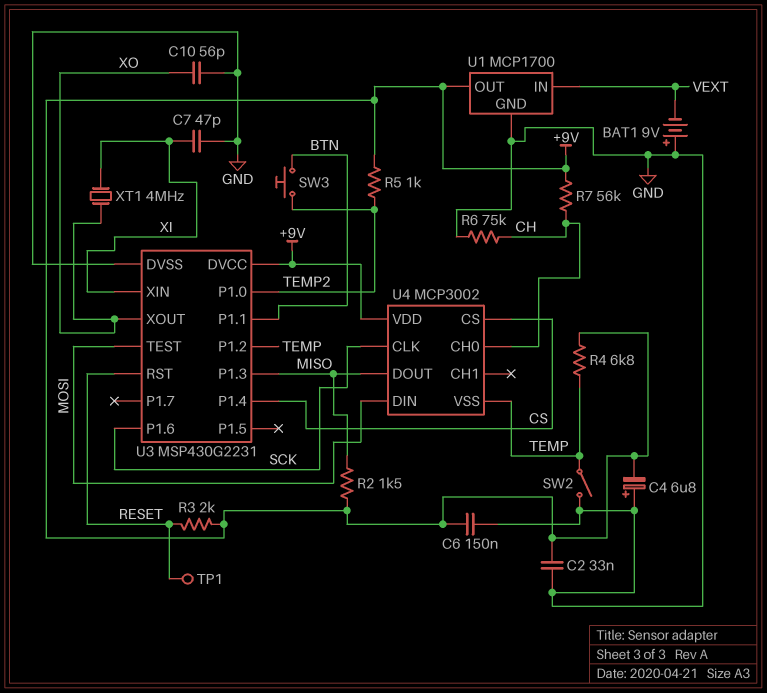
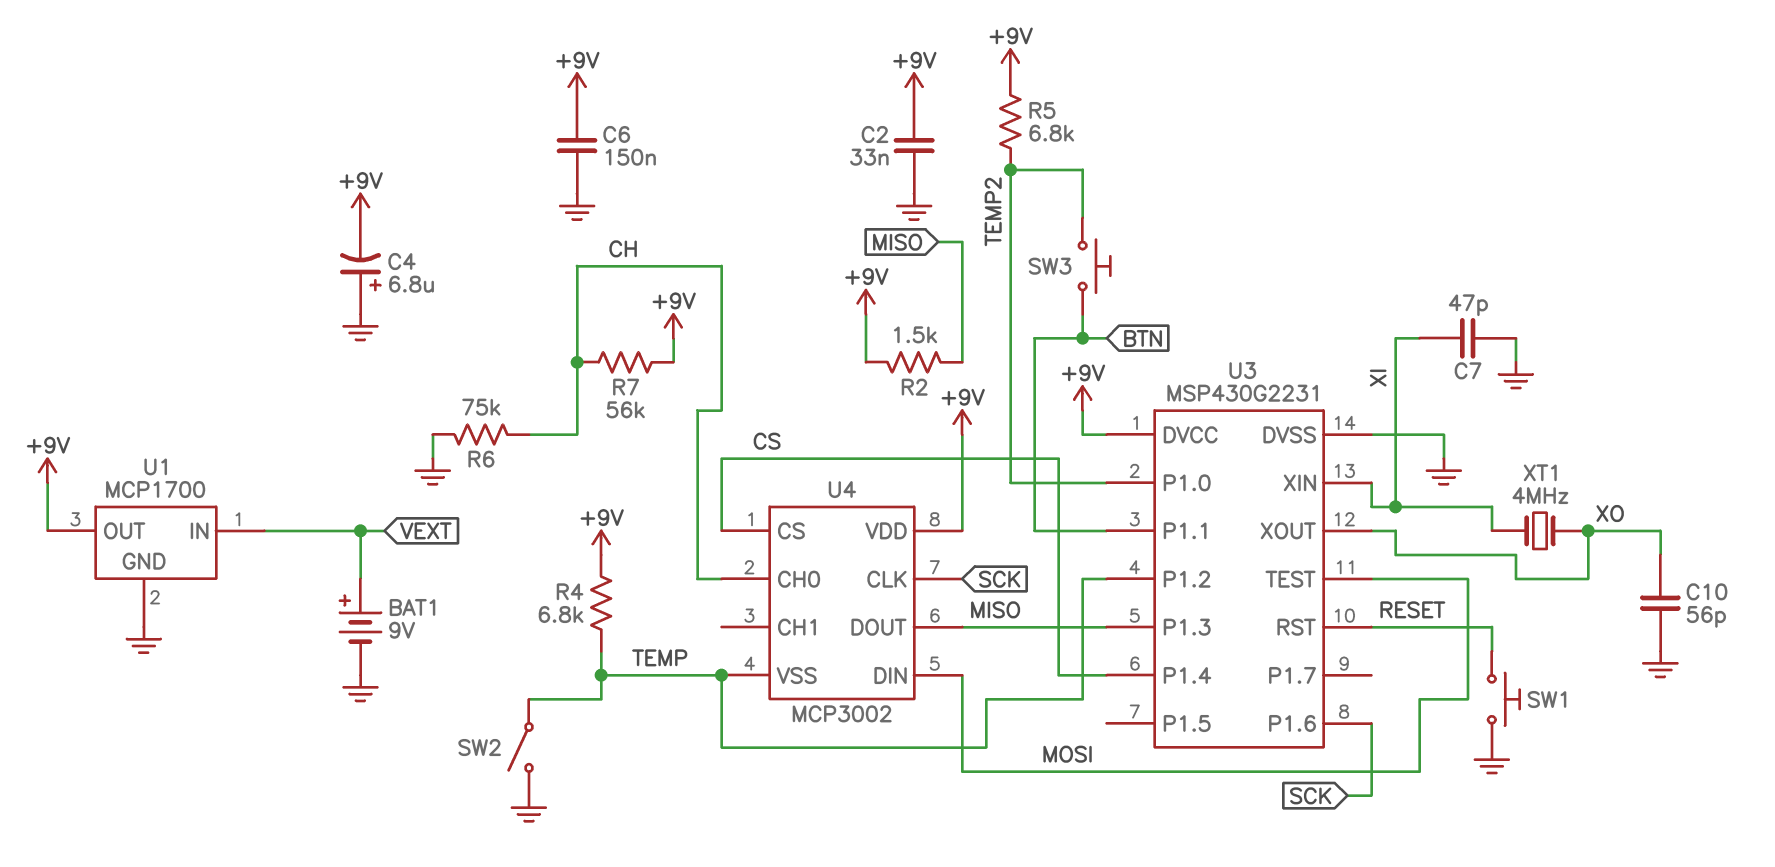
BAT1: 9V (plus GND, minus VEXT) -> 9V (plus VEXT, minus GND)
R3: 2k (+9V, RESET) -> none
R5: 1k (+9V, TEMP2) -> 6.8k (+9V, TEMP2)
SW1: none -> button (GND, RESET)
TP1: test point (RESET) -> none

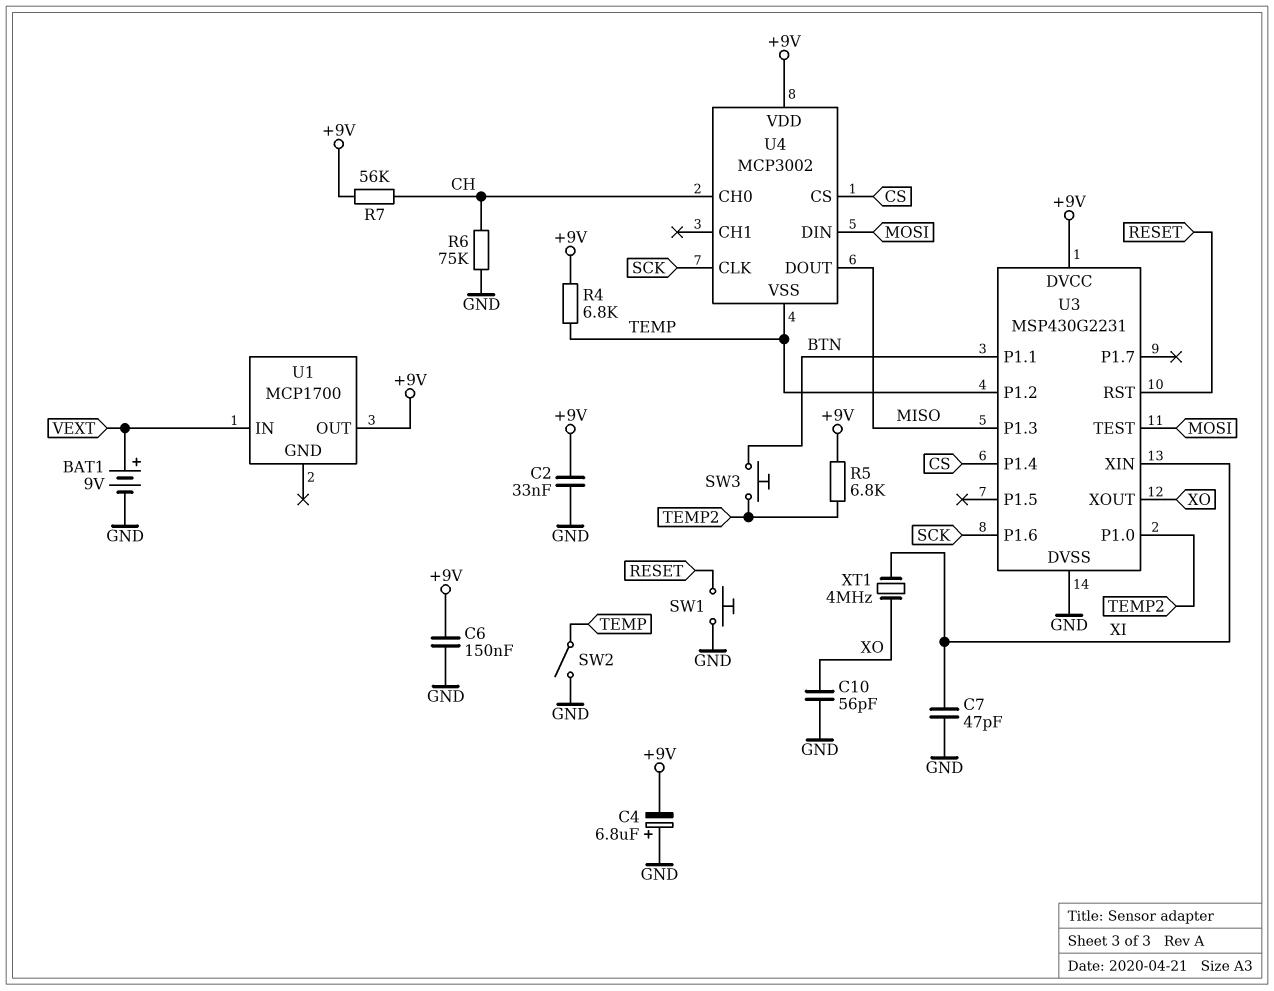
R2: 1.5k (+9V, MISO) -> none
U1 pin GND: GND -> none

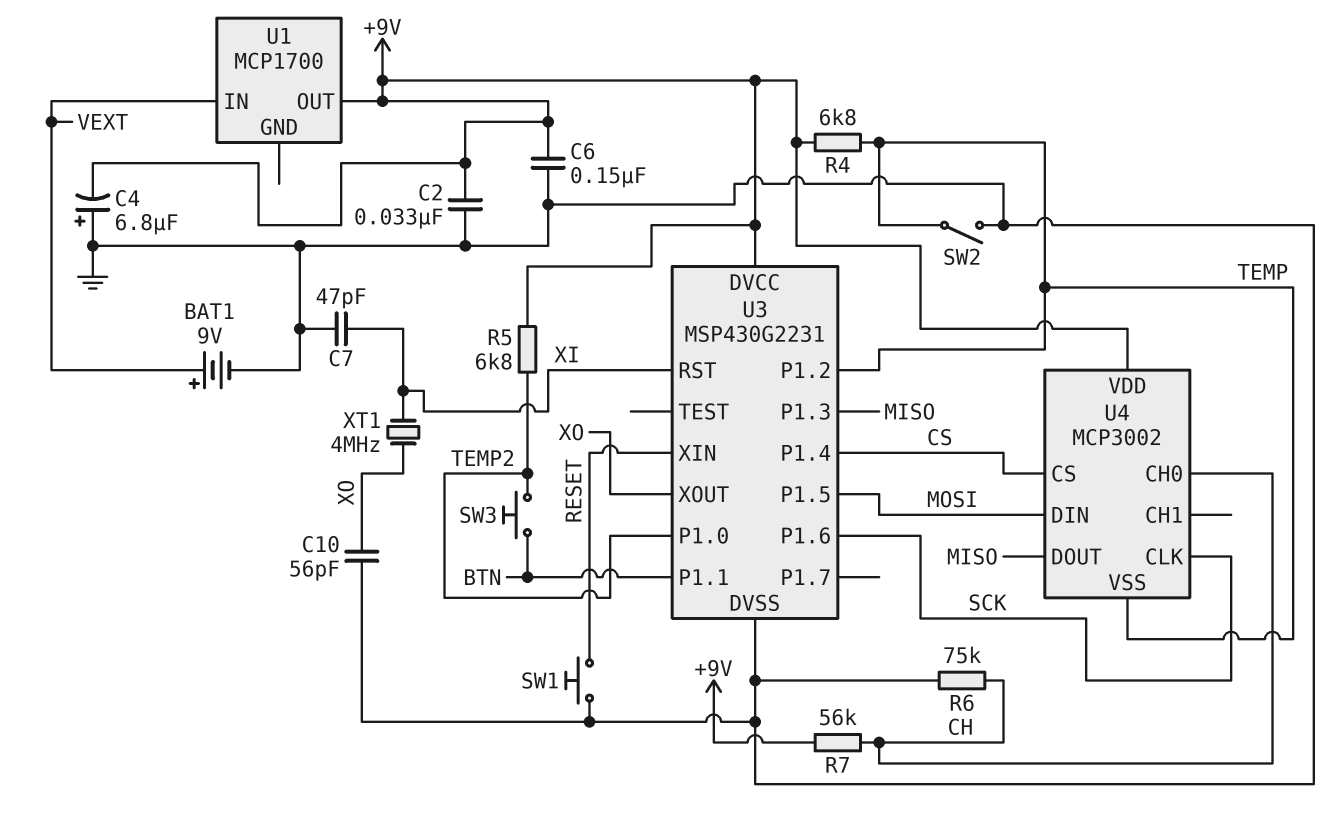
U3 pin P1.5: none -> MOSI
U3 pin RST: RESET -> XI
U3 pin TEST: MOSI -> none
U3 pin XIN: XI -> RESET

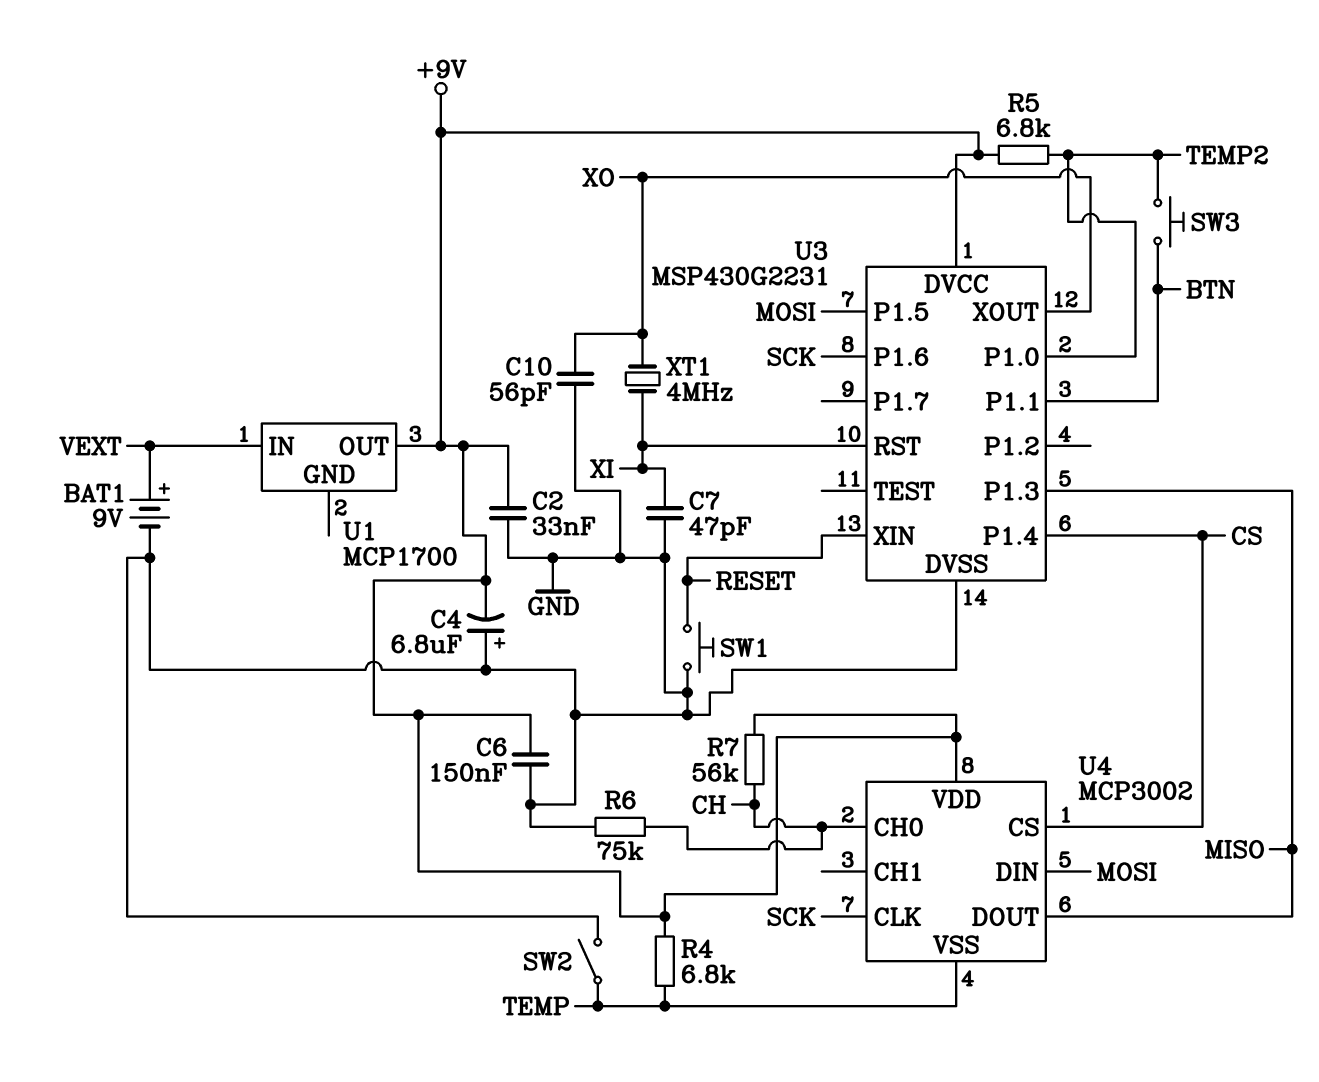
U3 pin P1.2: TEMP -> none

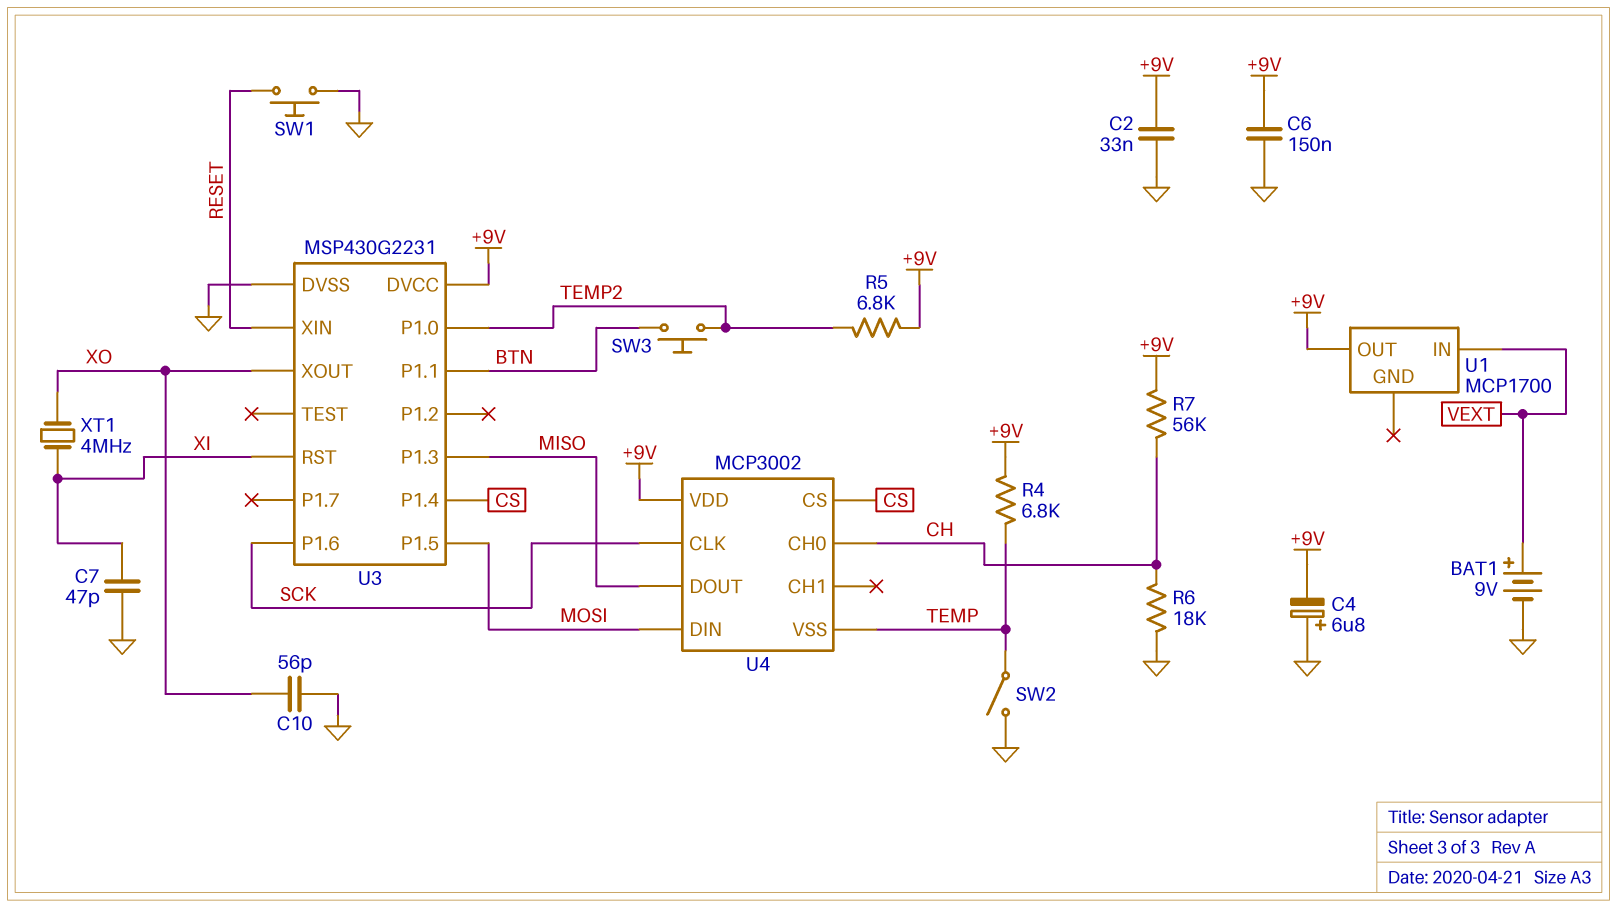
R6: 75k (CH, GND) -> 18k (CH, GND)

